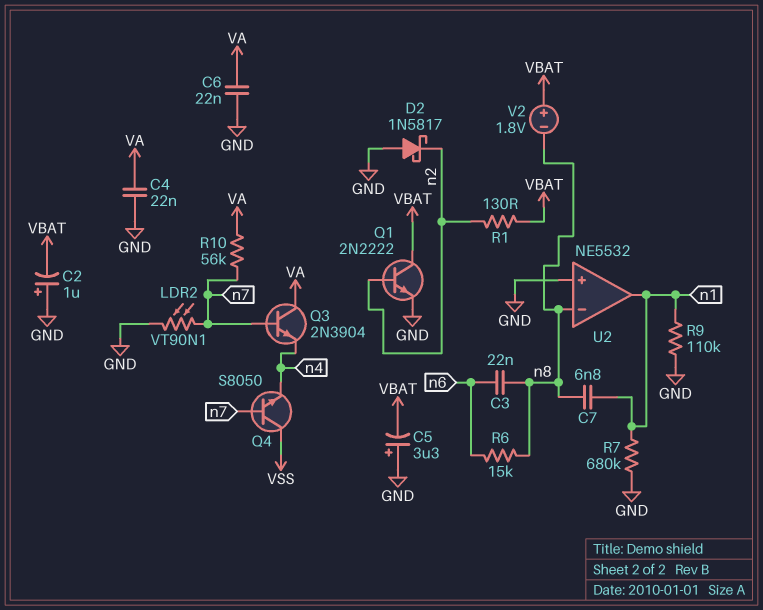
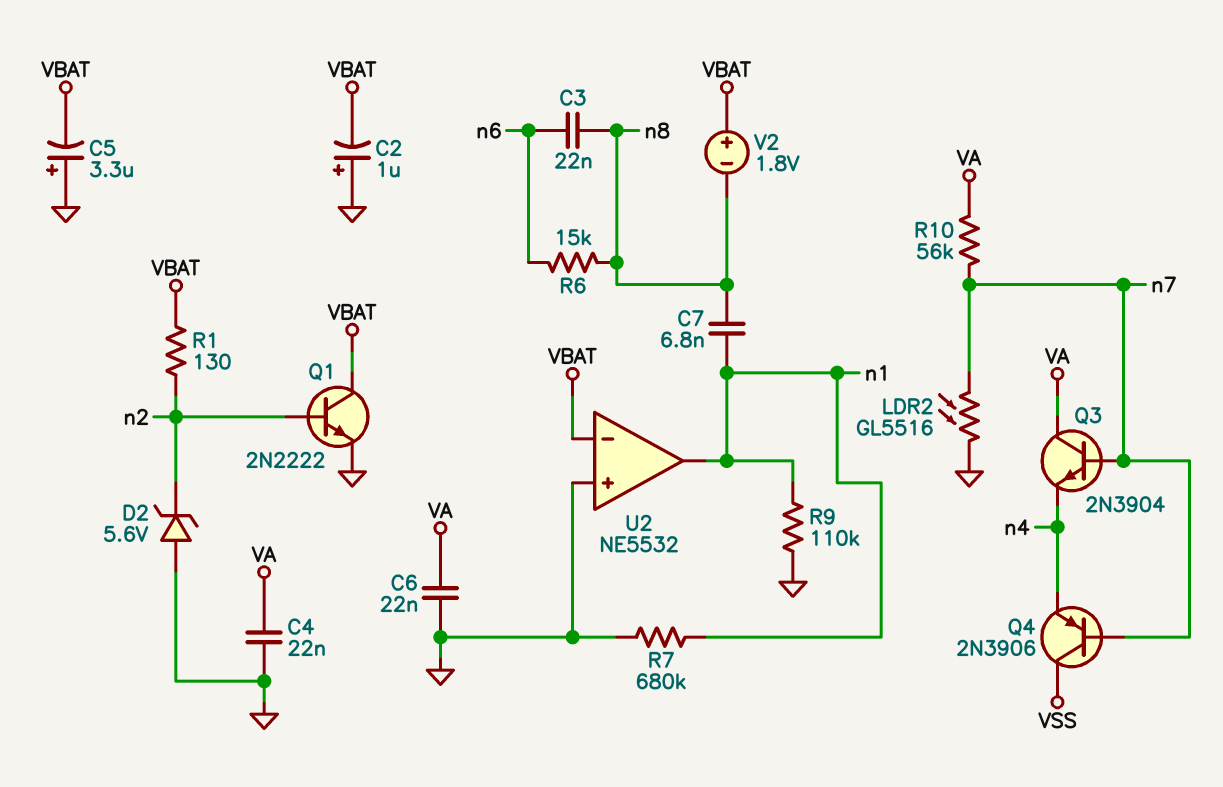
D2: schottky 1N5817 (A GND, K n2) -> zener 5.6V (A GND, K n2)
LDR2: VT90N1 (GND, n7) -> GL5516 (GND, n7)
Q4: NPN S8050 (B n7, C VSS, E n4) -> PNP 2N3906 (B n7, C VSS, E n4)
U2 pin in-: n8 -> VBAT

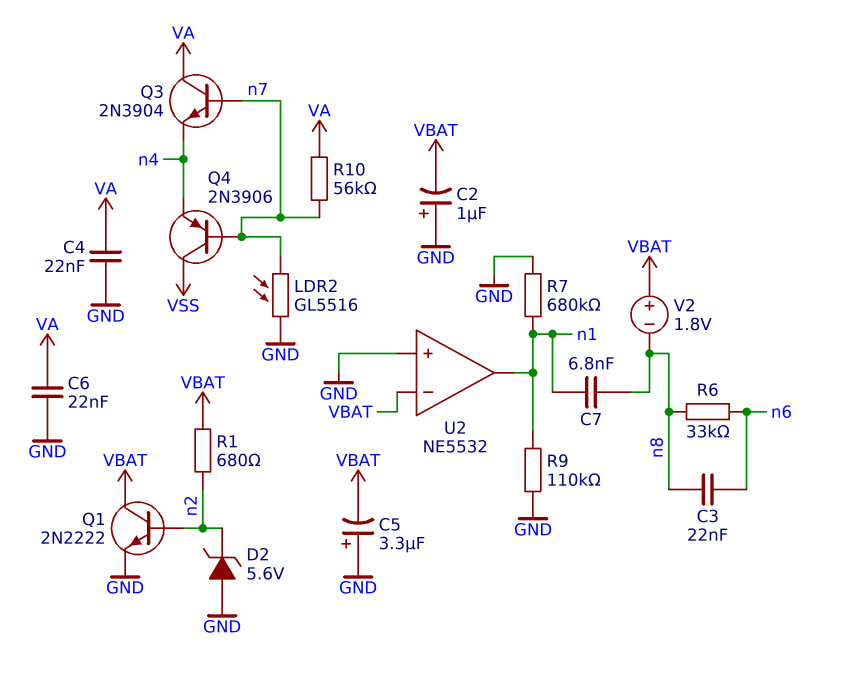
R1: 130 (VBAT, n2) -> 680 (VBAT, n2)
R6: 15k (n6, n8) -> 33k (n6, n8)

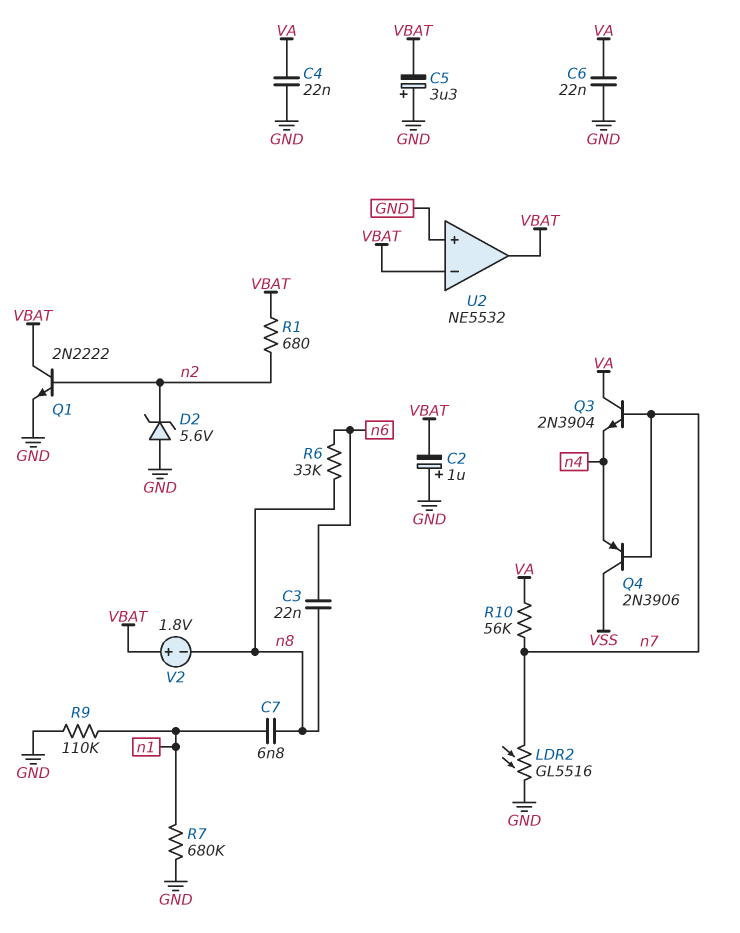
U2 pin out: n1 -> VBAT

